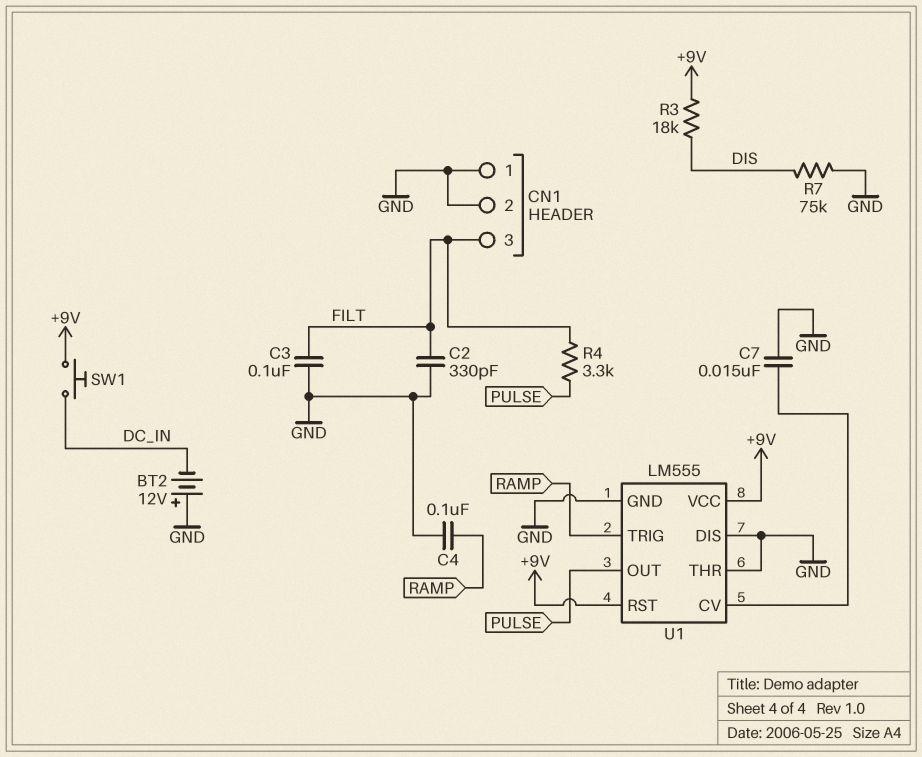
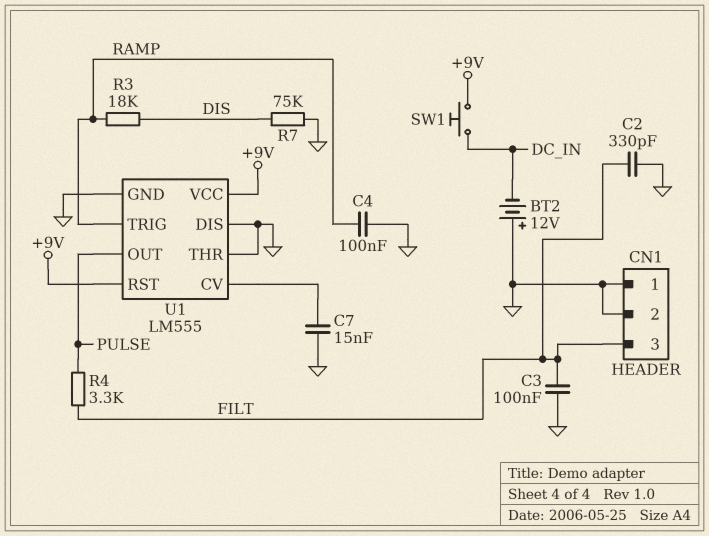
R3: 18k (+9V, DIS) -> 18k (DIS, RAMP)

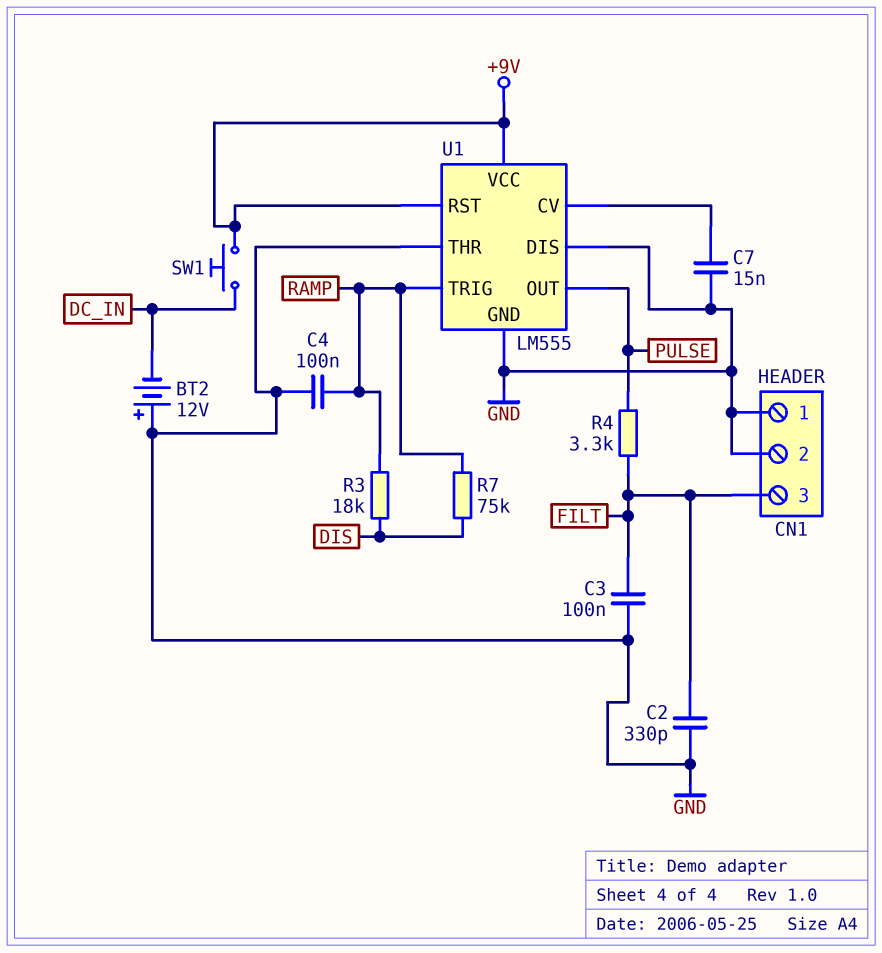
R7: 75k (DIS, GND) -> 75k (DIS, RAMP)

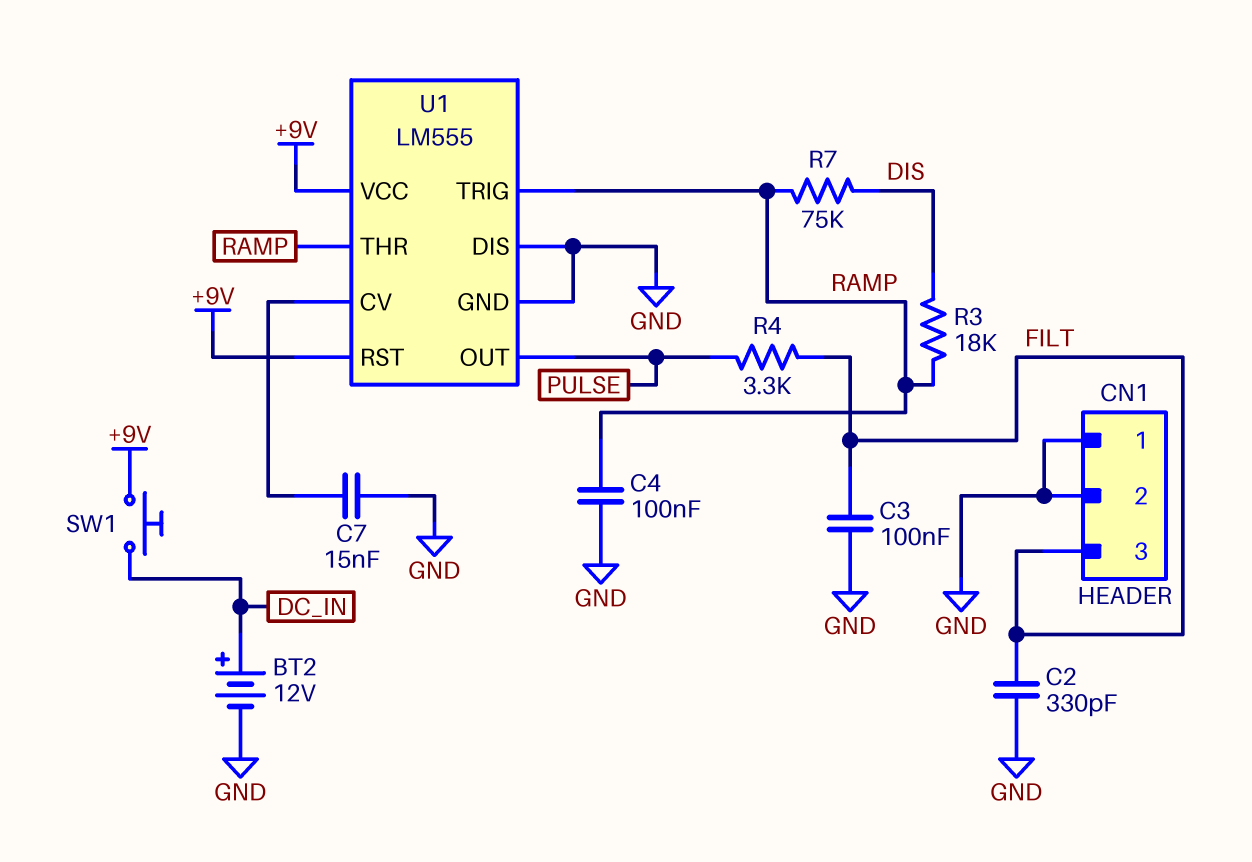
BT2: 12V (plus GND, minus DC_IN) -> 12V (plus DC_IN, minus GND)
U1 pin THR: GND -> RAMP

